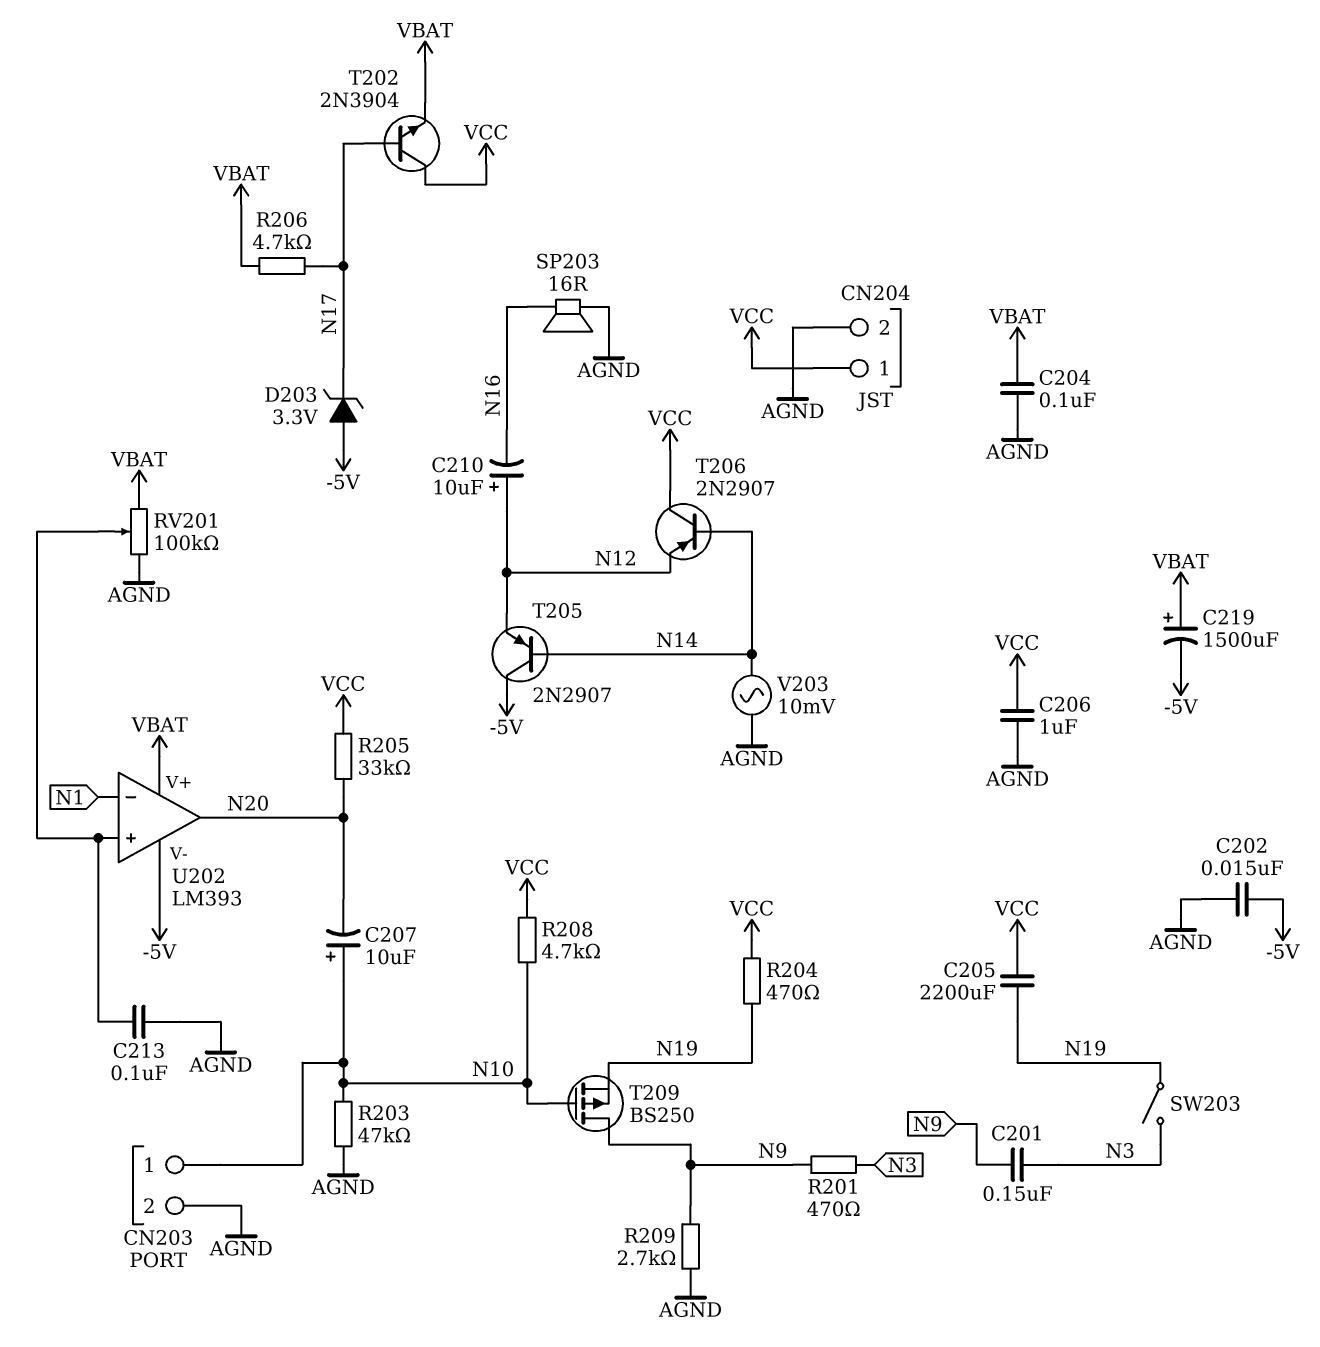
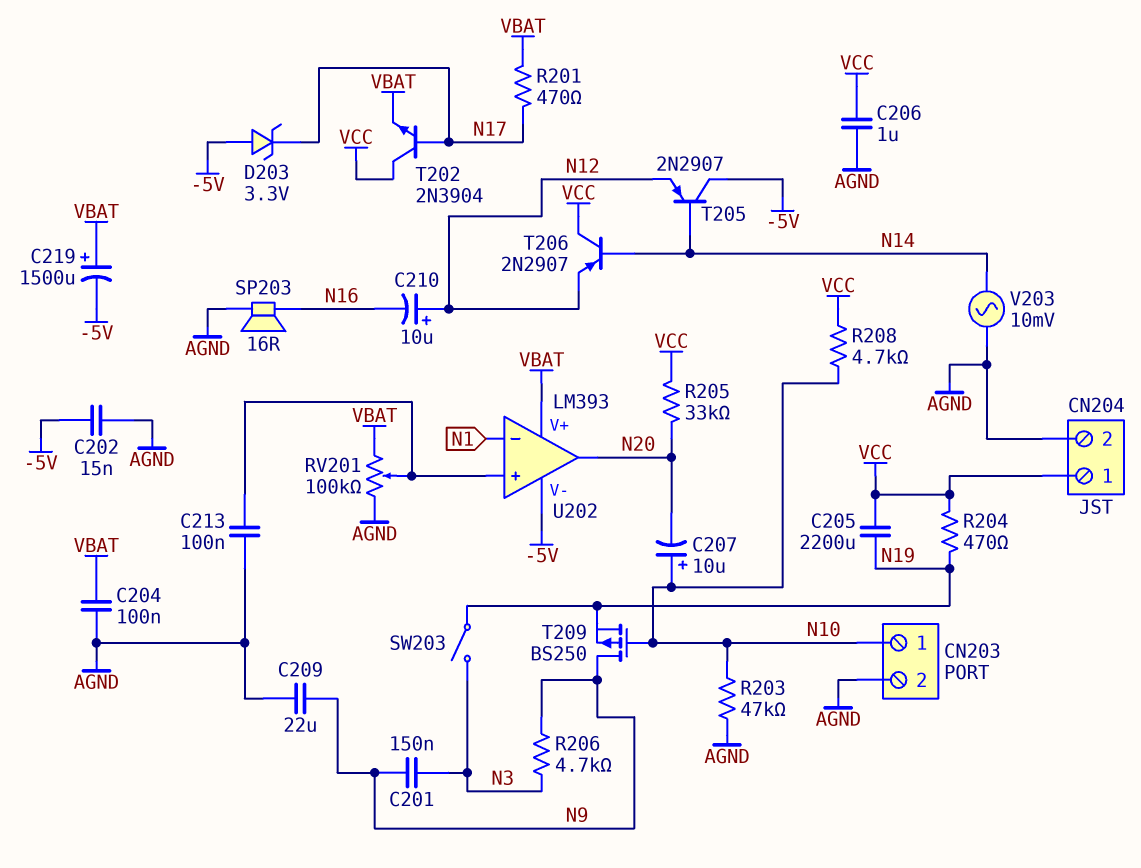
C209: none -> 22uF (AGND, N9)
R201: 470 (N3, N9) -> 470 (N17, VBAT)
R206: 4.7k (N17, VBAT) -> 4.7k (N3, N9)
R209: 2.7k (AGND, N9) -> none

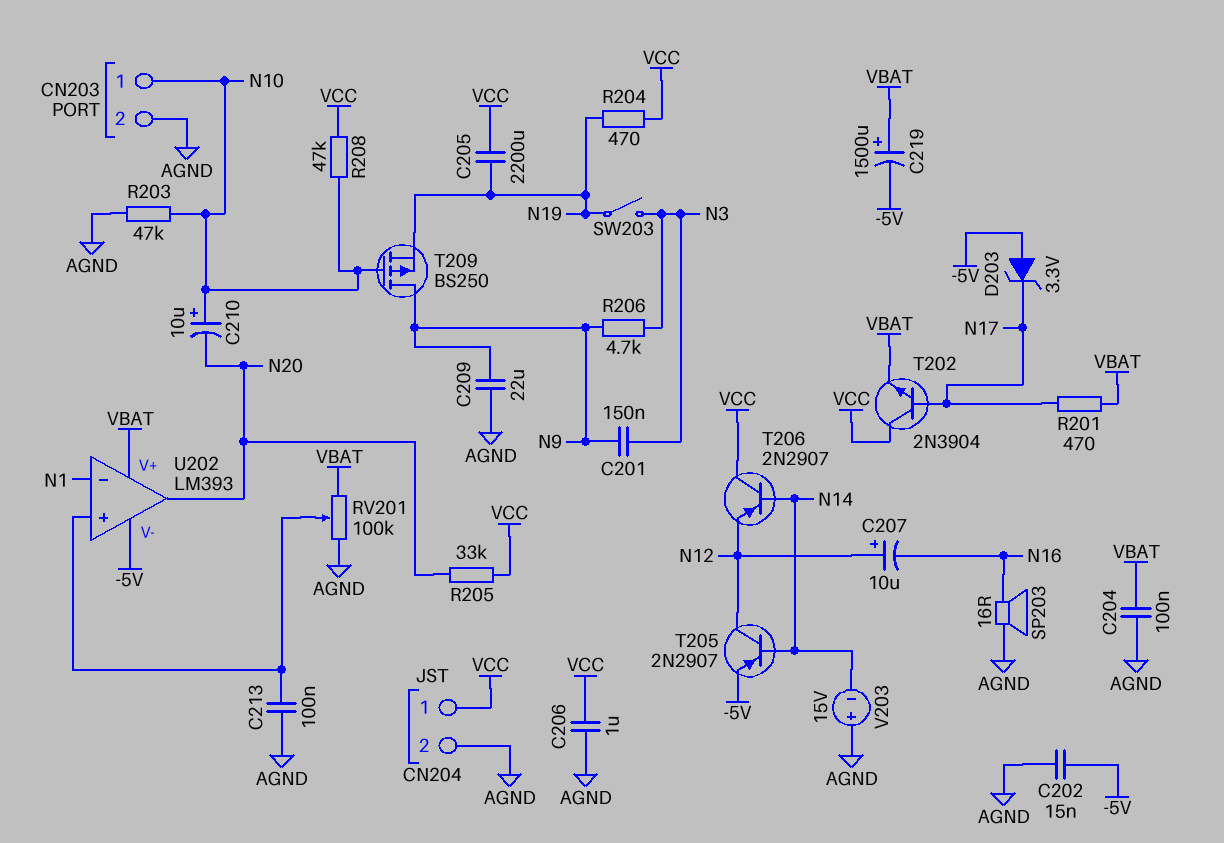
C207: 10uF (plus N10, minus N20) -> 10uF (plus N12, minus N16)
C210: 10uF (plus N12, minus N16) -> 10uF (plus N10, minus N20)
R208: 4.7k (N10, VCC) -> 47k (N10, VCC)
T205: PNP 2N2907 (B N14, C -5V, E N12) -> PNP 2N2907 (B N14, C N12, E -5V)
V203: AC 10mV (AGND, N14) -> 15V (plus AGND, minus N14)

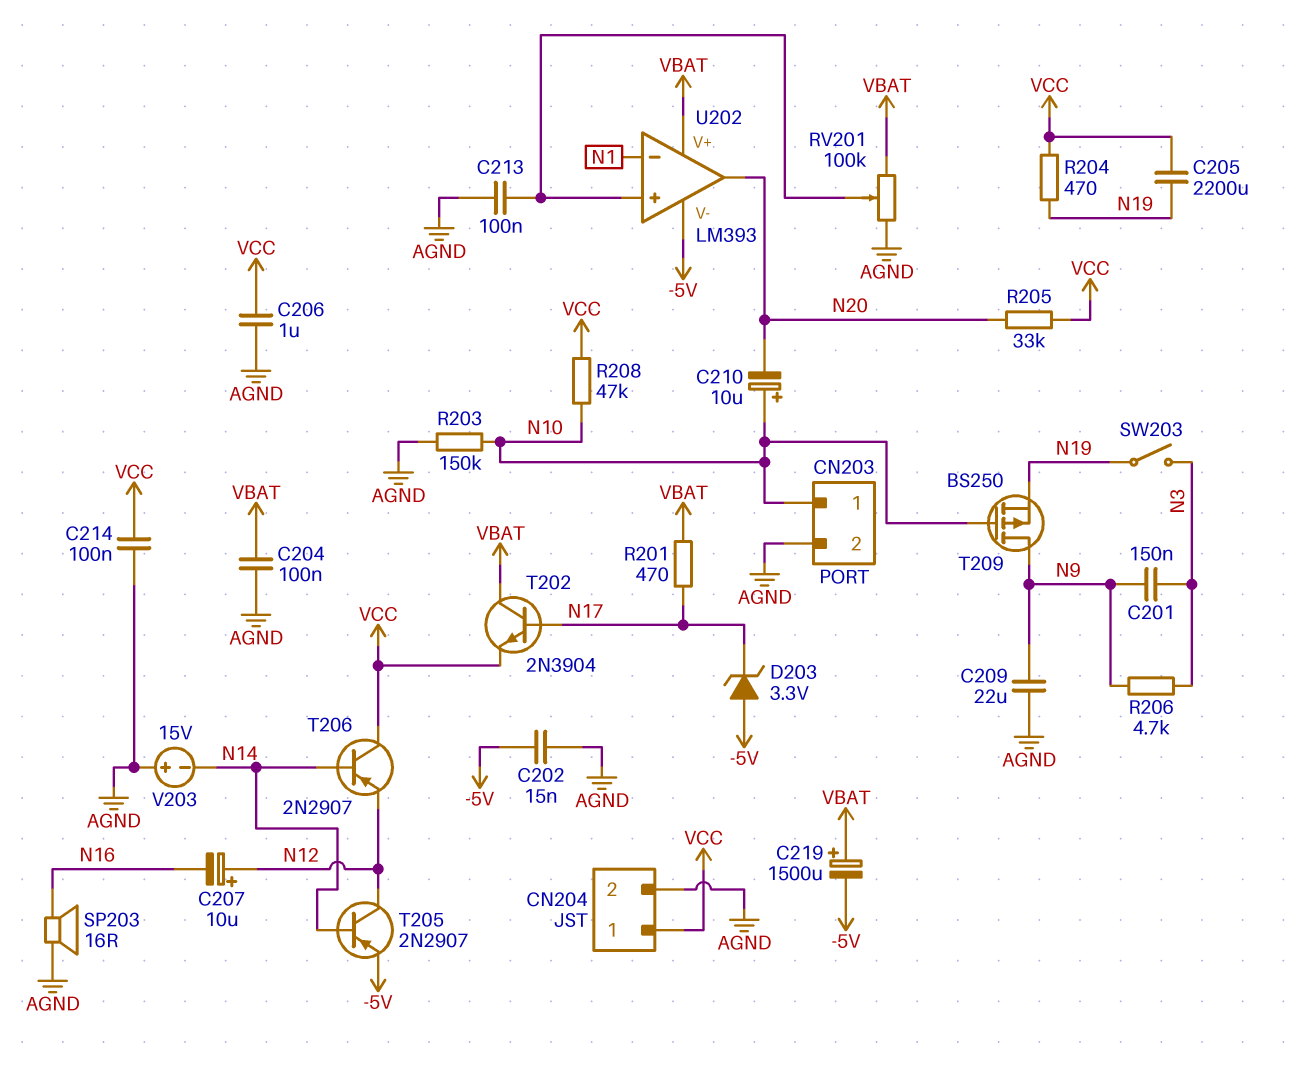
C214: none -> 100nF (AGND, VCC)
R203: 47k (AGND, N10) -> 150k (AGND, N10)
T202: NPN 2N3904 (B N17, C VCC, E VBAT) -> NPN 2N3904 (B N17, C VBAT, E VCC)

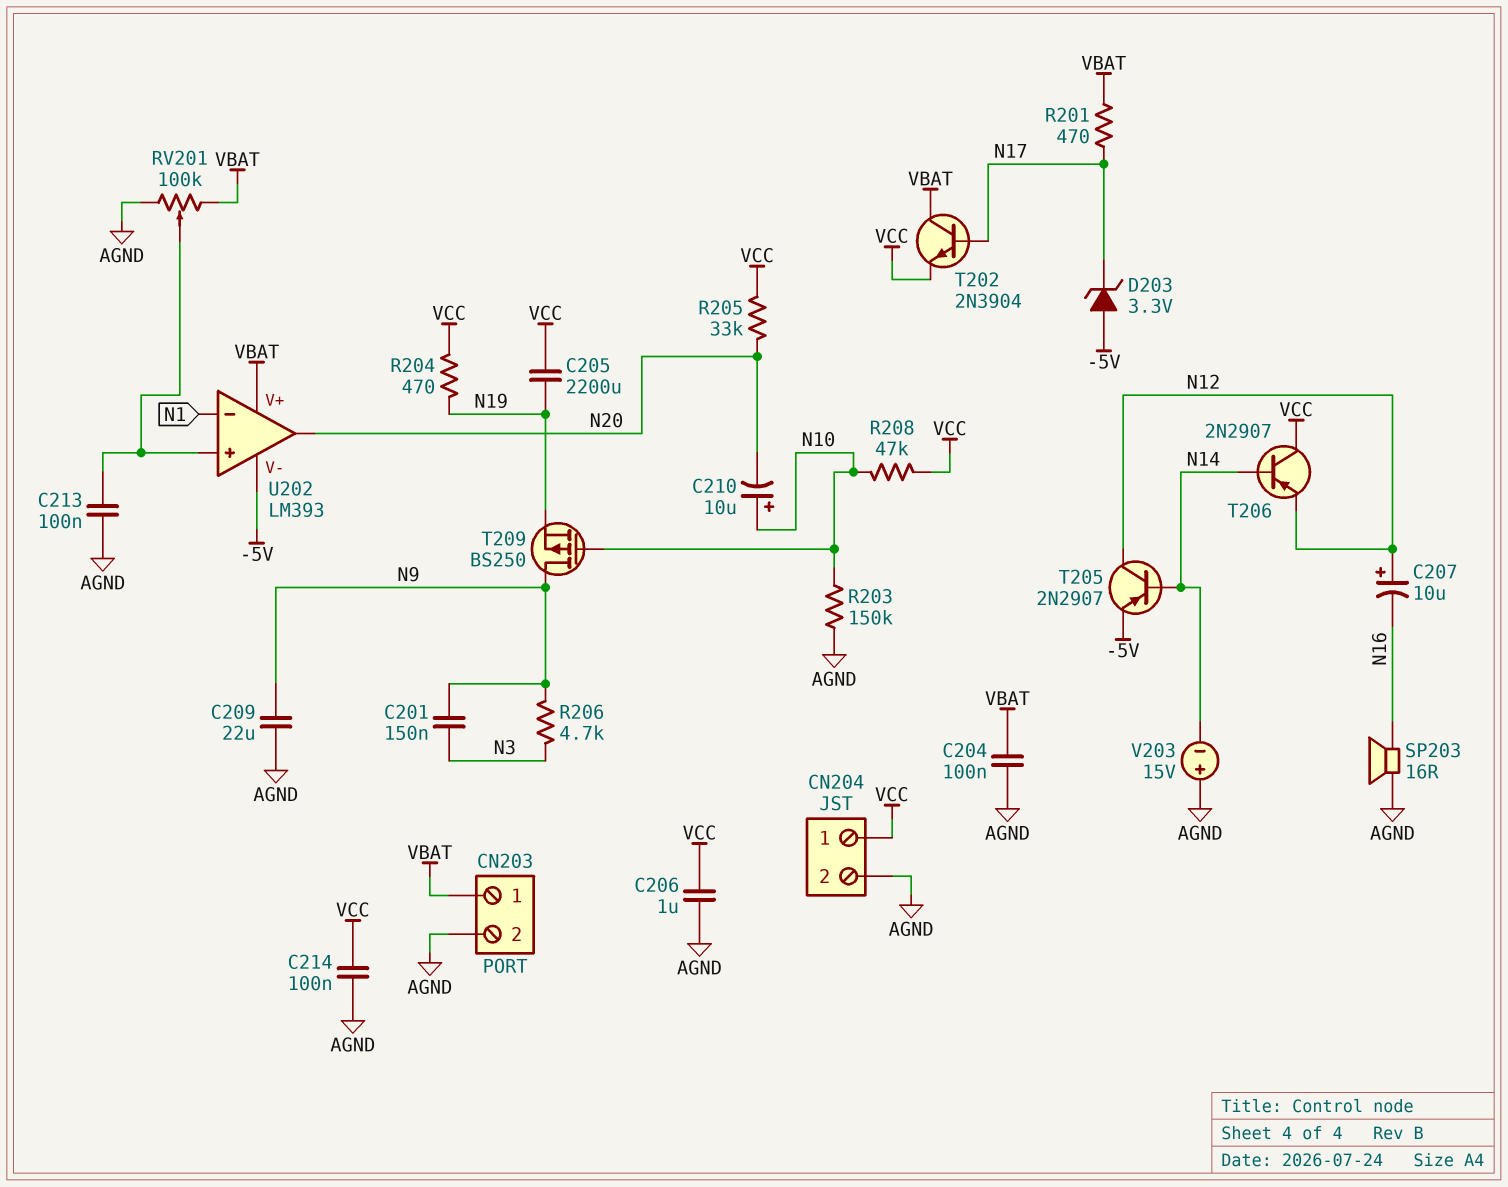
C202: 15nF (-5V, AGND) -> none
C219: 1500uF (plus VBAT, minus -5V) -> none
CN203 pin 1: N10 -> VBAT
SW203: switch (N3, N19) -> none

